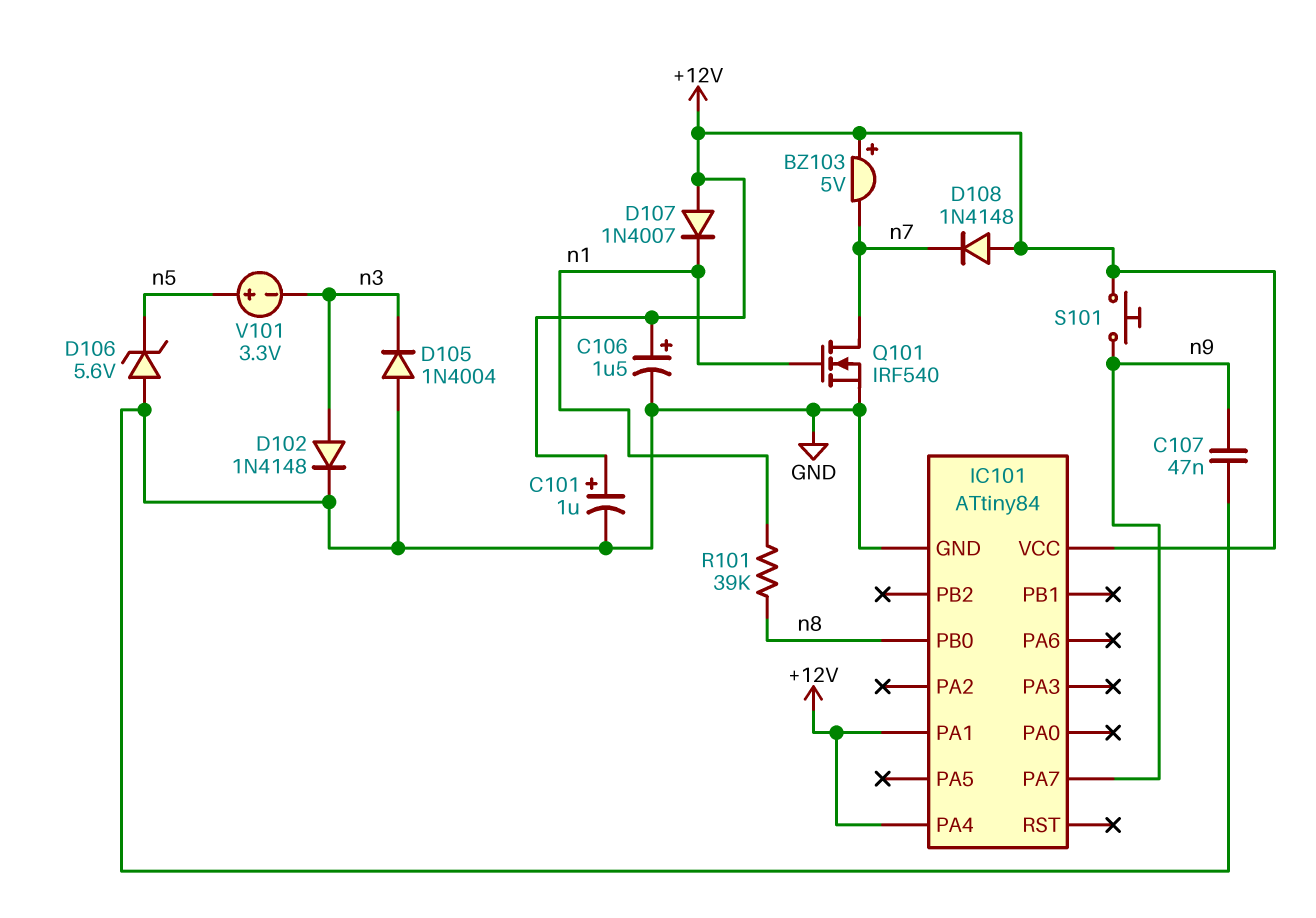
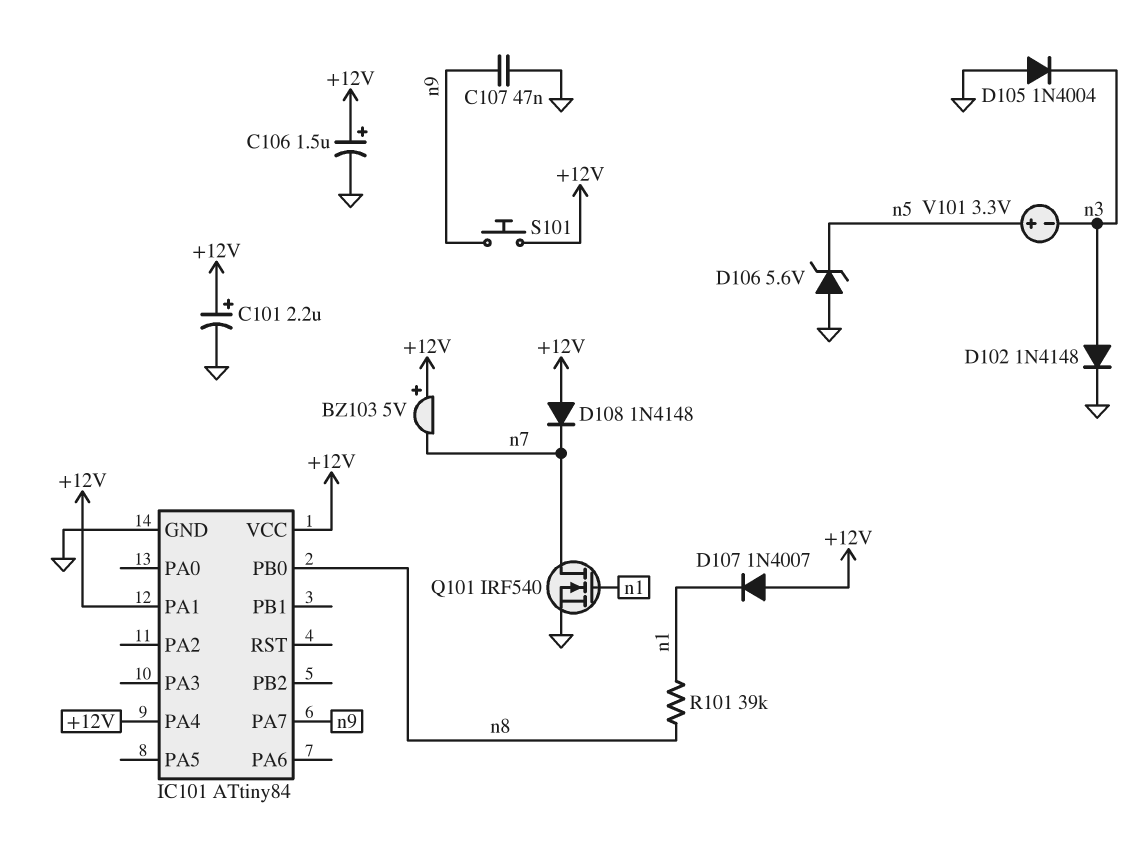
C101: 1uF (plus +12V, minus GND) -> 2.2uF (plus +12V, minus GND)

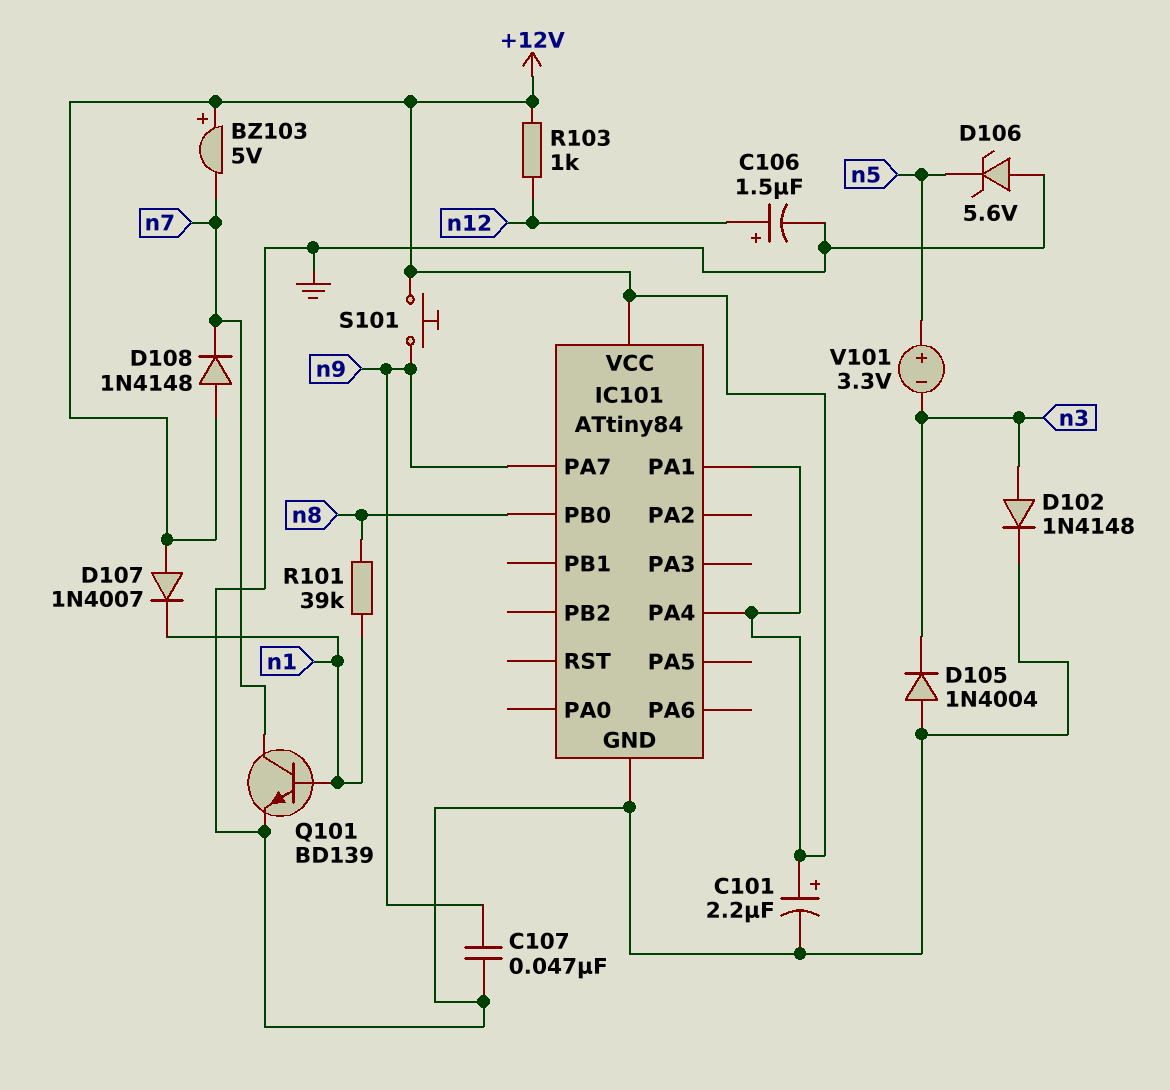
C106: 1.5uF (plus +12V, minus GND) -> 1.5uF (plus n12, minus GND)
Q101: NMOS IRF540 (G n1, D n7, S GND) -> NPN BD139 (B n1, C n7, E GND)
R103: none -> 1k (+12V, n12)

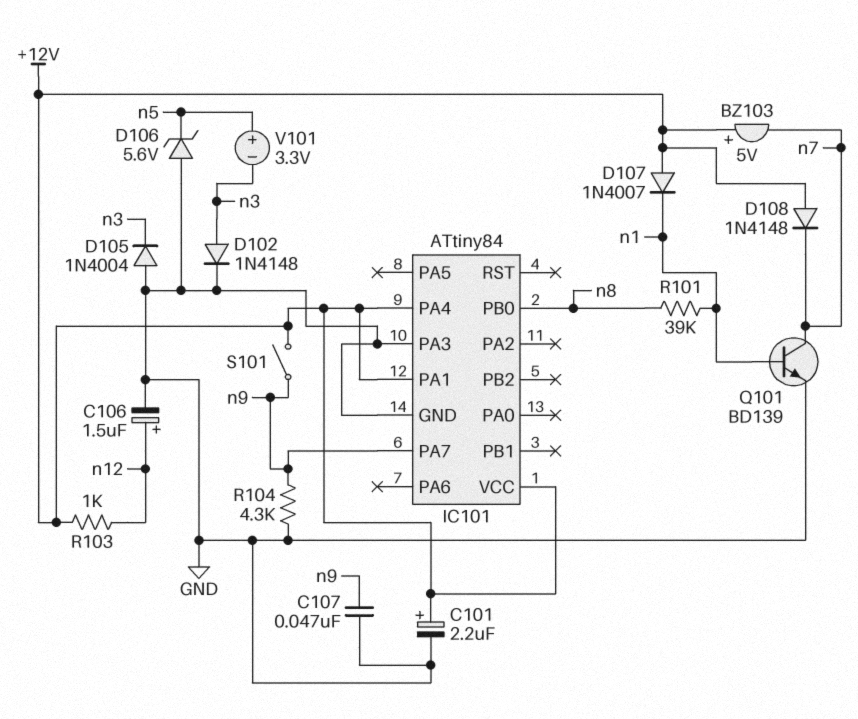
IC101 pin PA3: none -> GND
R104: none -> 4.3k (GND, n9)
S101: button (+12V, n9) -> switch (+12V, n9)

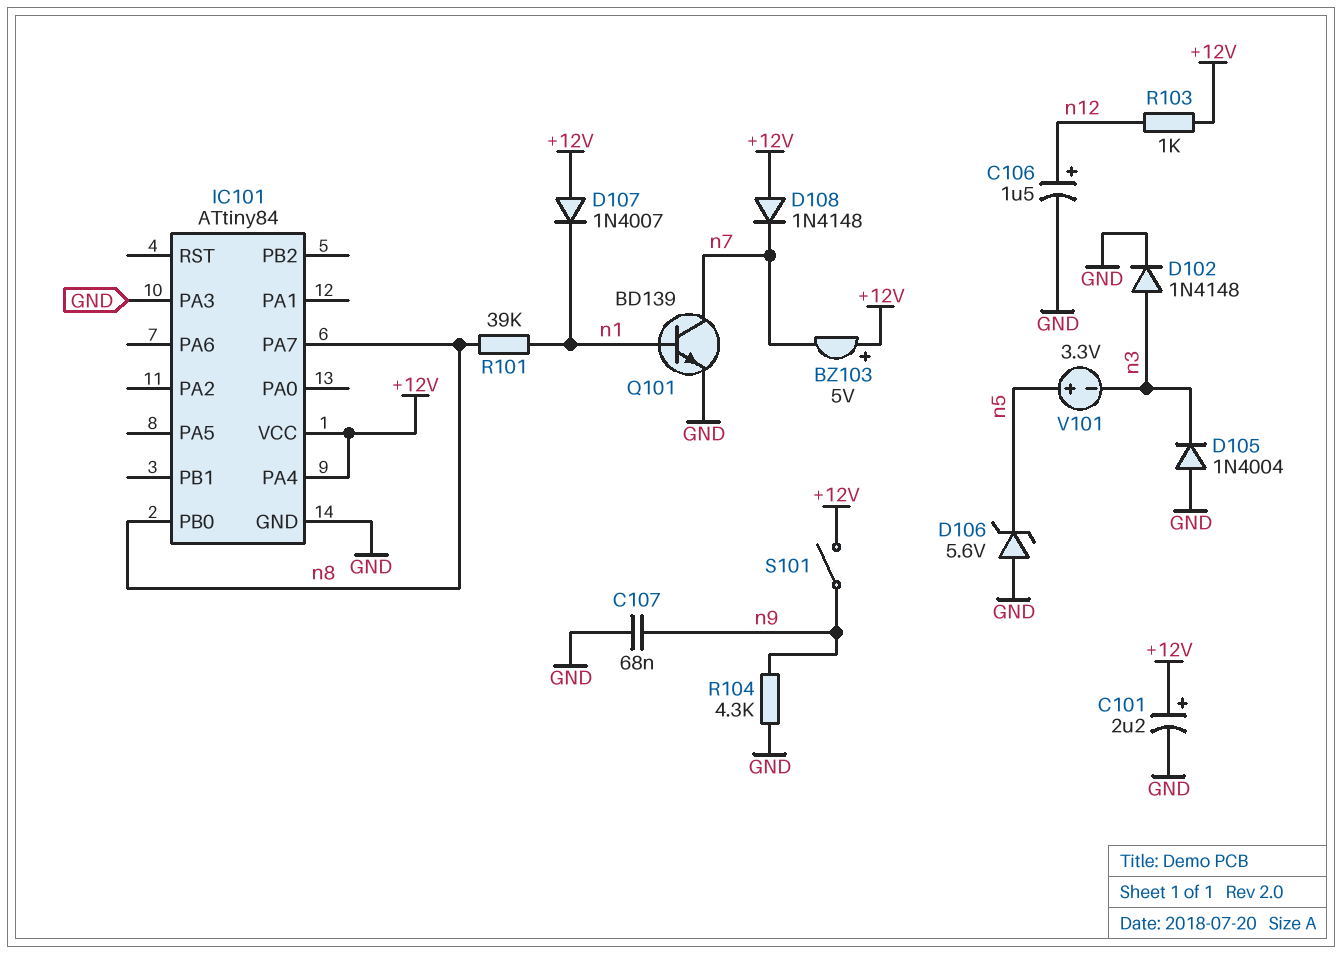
C107: 47nF (GND, n9) -> 68nF (GND, n9)
IC101 pin PA1: +12V -> none
IC101 pin PA7: n9 -> n8

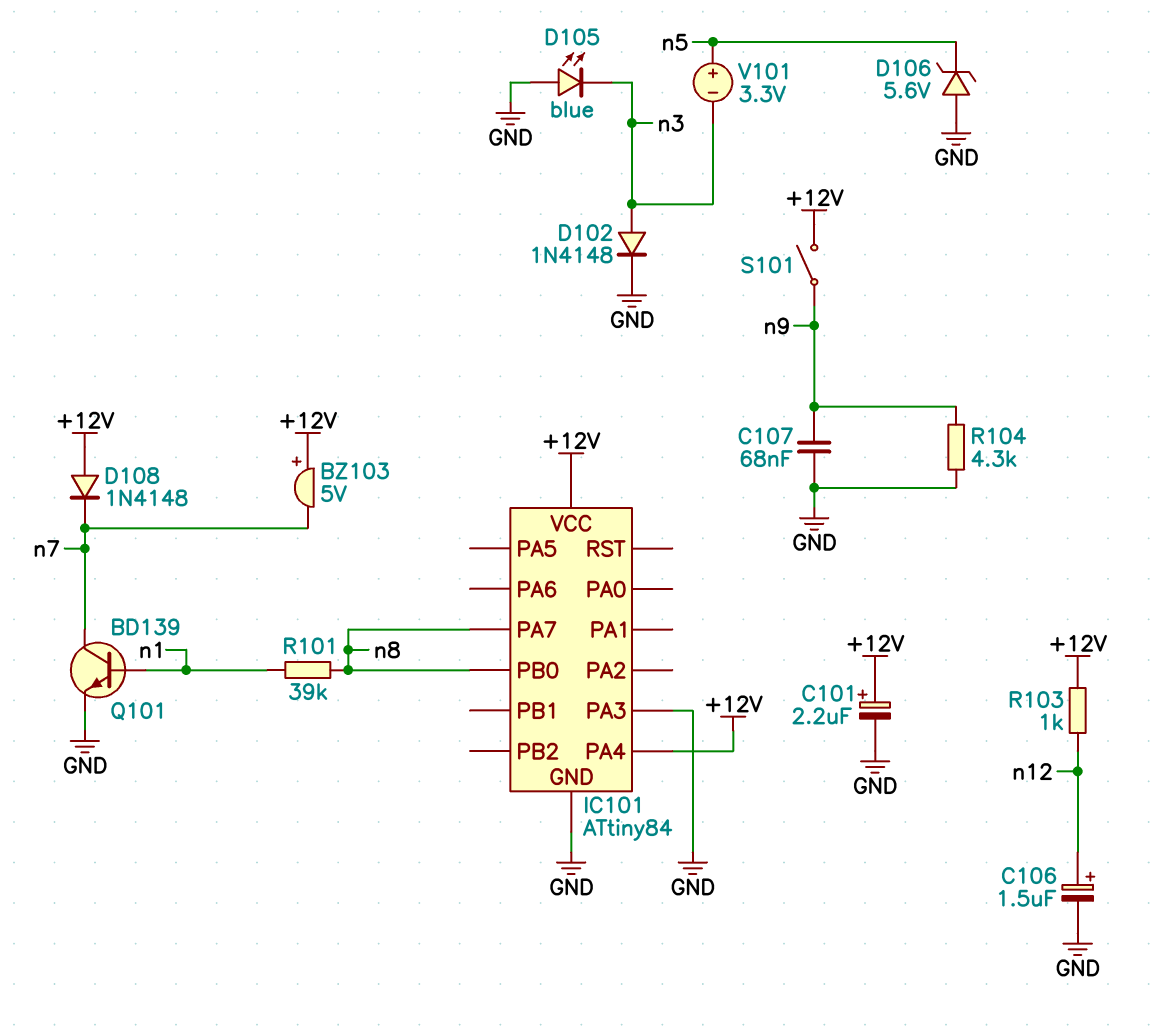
D105: diode 1N4004 (A GND, K n3) -> LED blue (A GND, K n3)
D107: diode 1N4007 (A +12V, K n1) -> none

